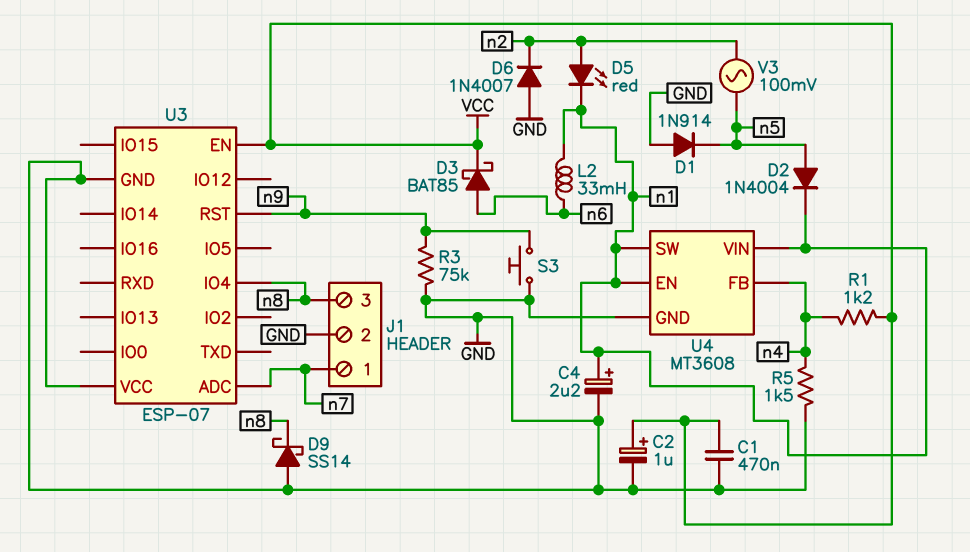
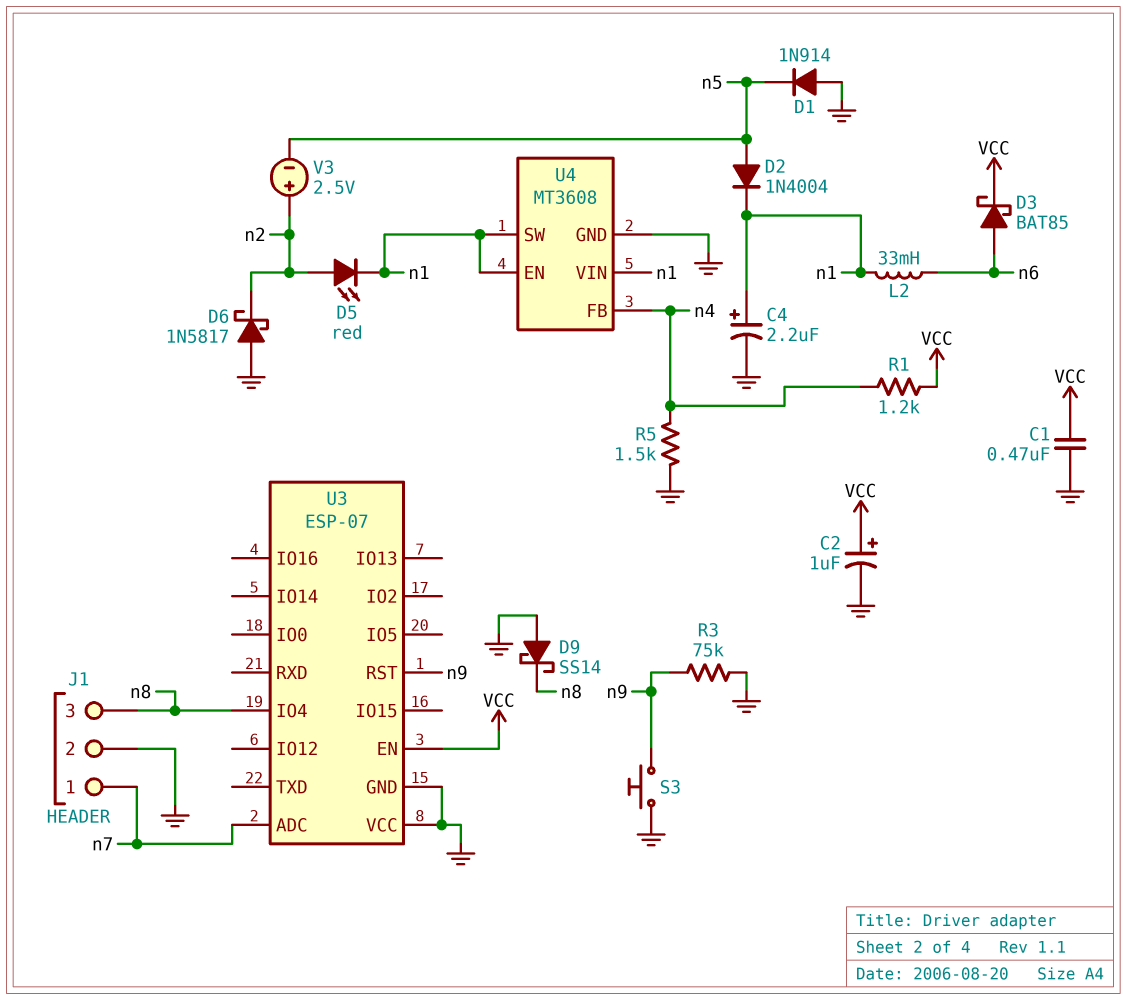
D6: diode 1N4007 (A GND, K n2) -> schottky 1N5817 (A GND, K n2)
V3: AC 100mV (n2, n5) -> 2.5V (plus n2, minus n5)

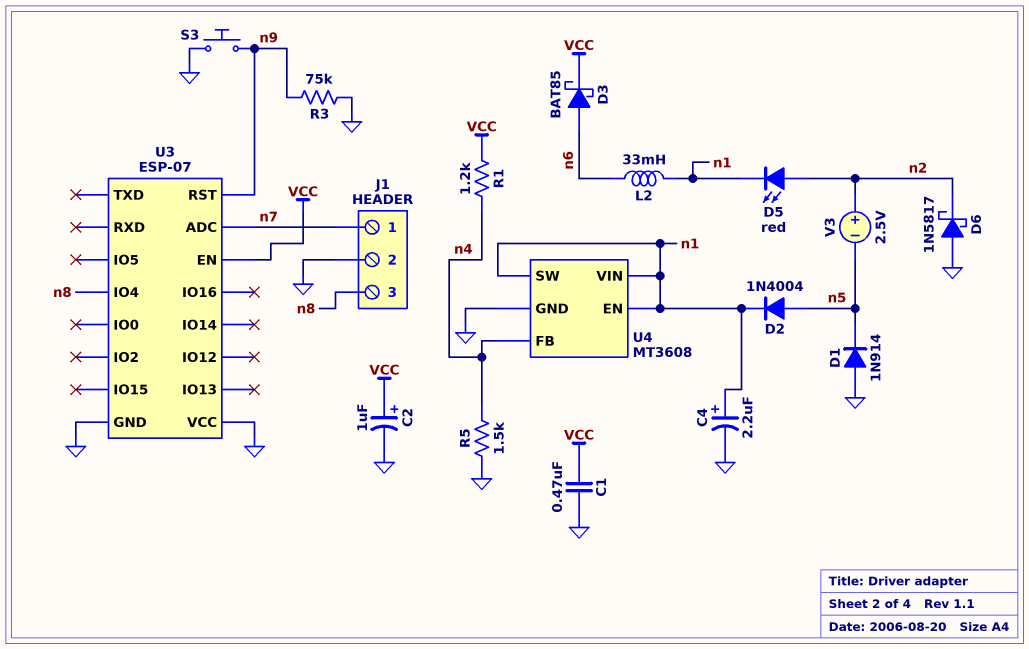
D9: schottky SS14 (A GND, K n8) -> none

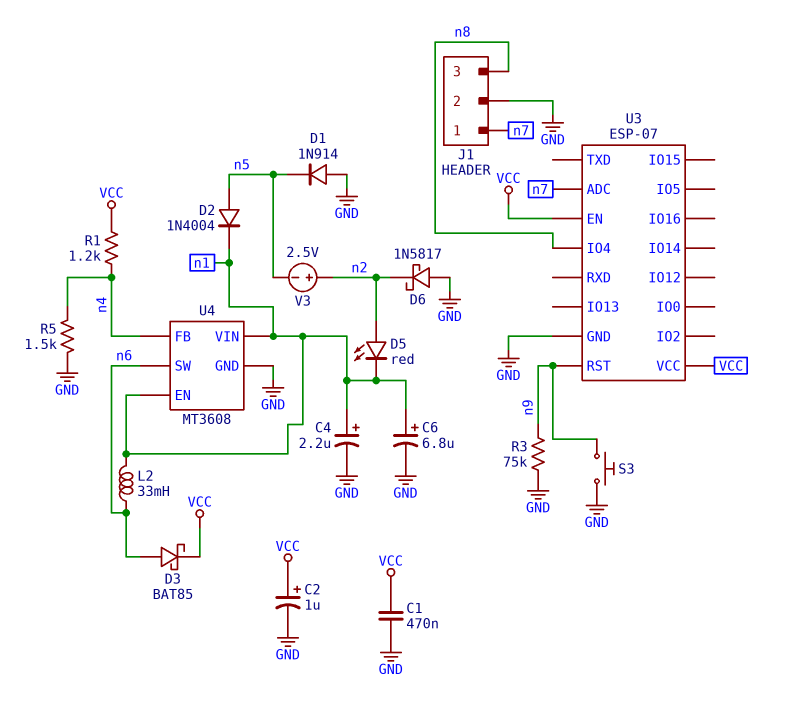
C6: none -> 6.8uF (plus n1, minus GND)
U3 pin VCC: GND -> VCC
U4 pin SW: n1 -> n6

